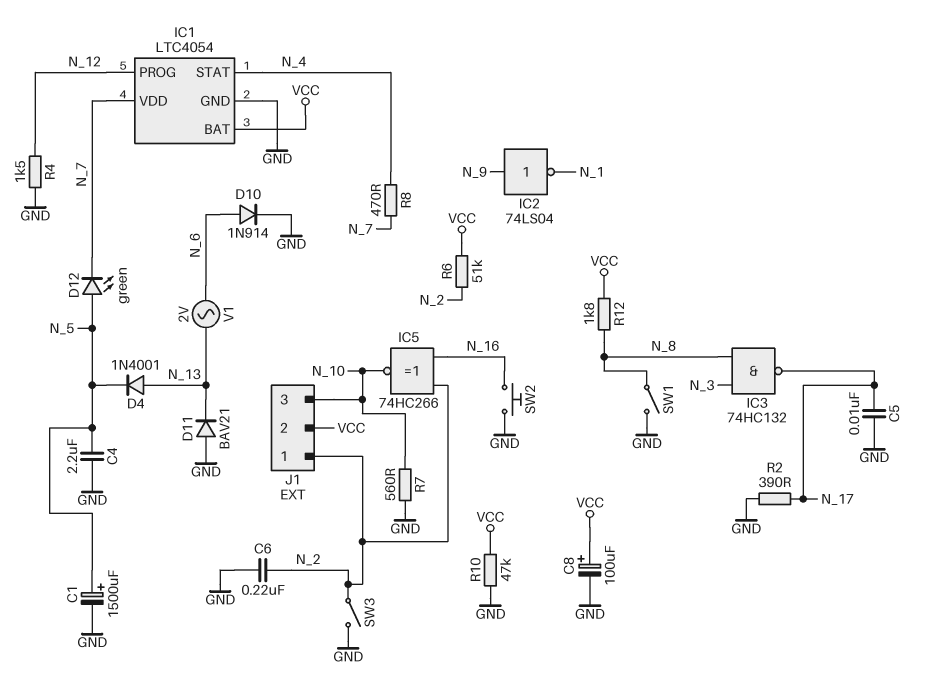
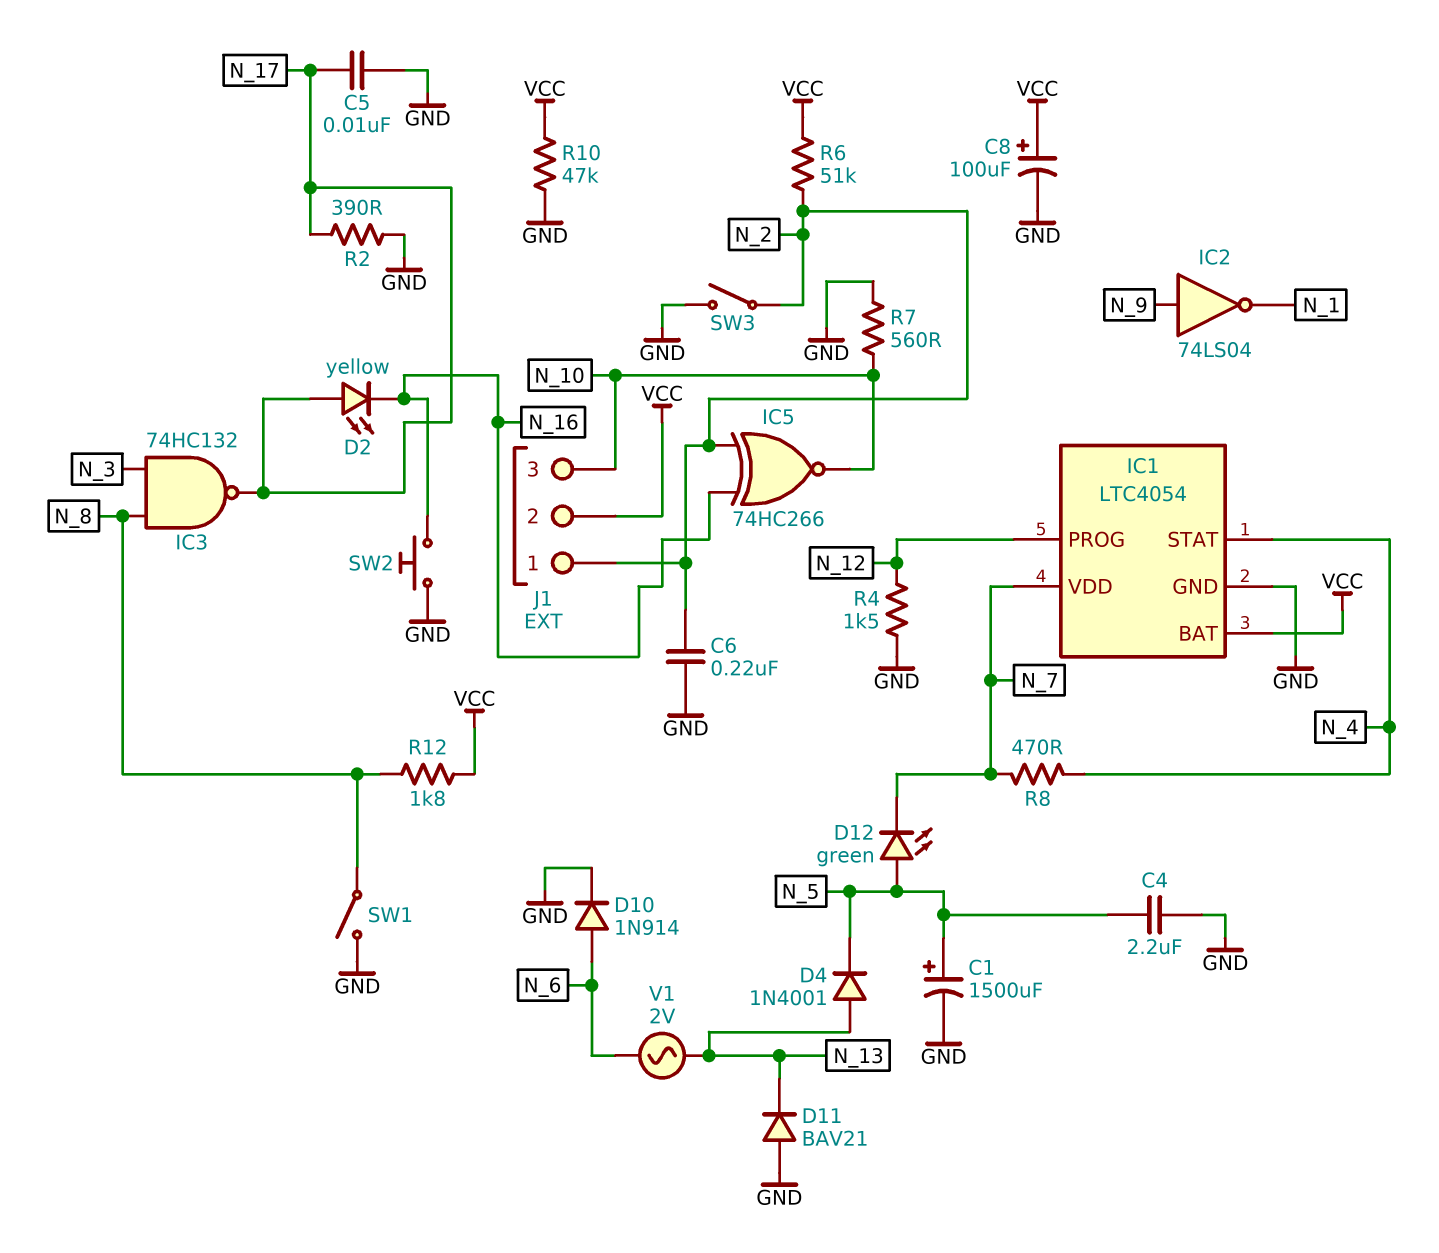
D2: none -> LED yellow (A N_17, K N_16)

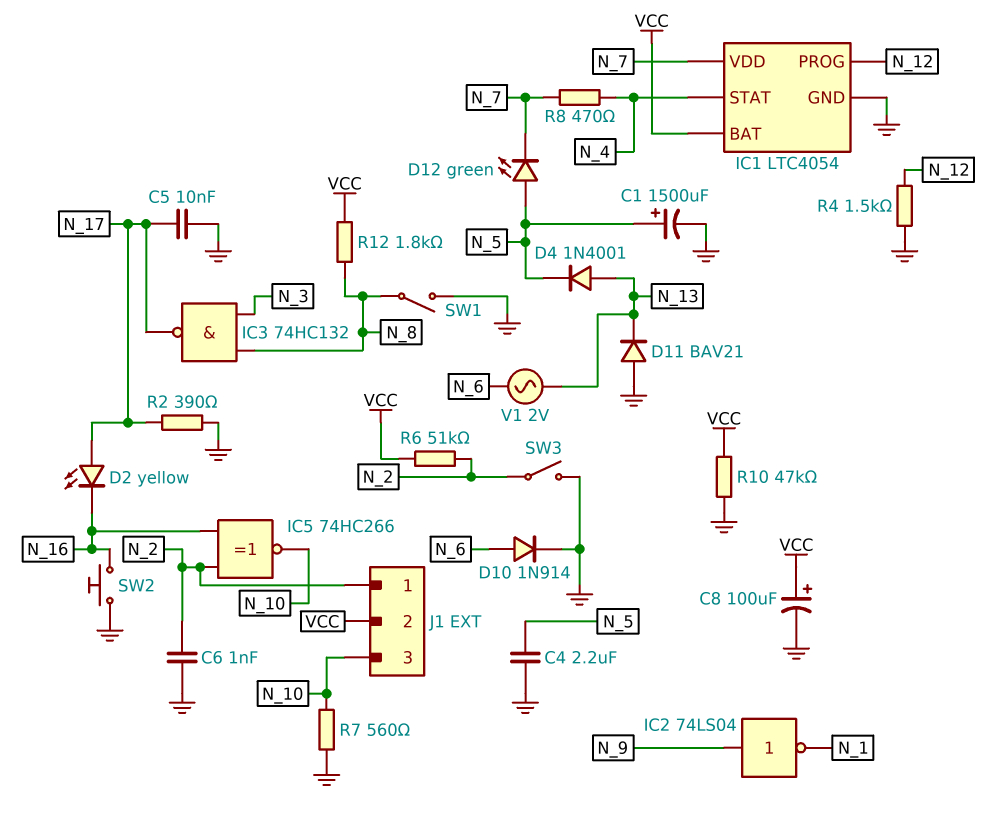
C6: 220nF (GND, N_2) -> 1nF (GND, N_2)

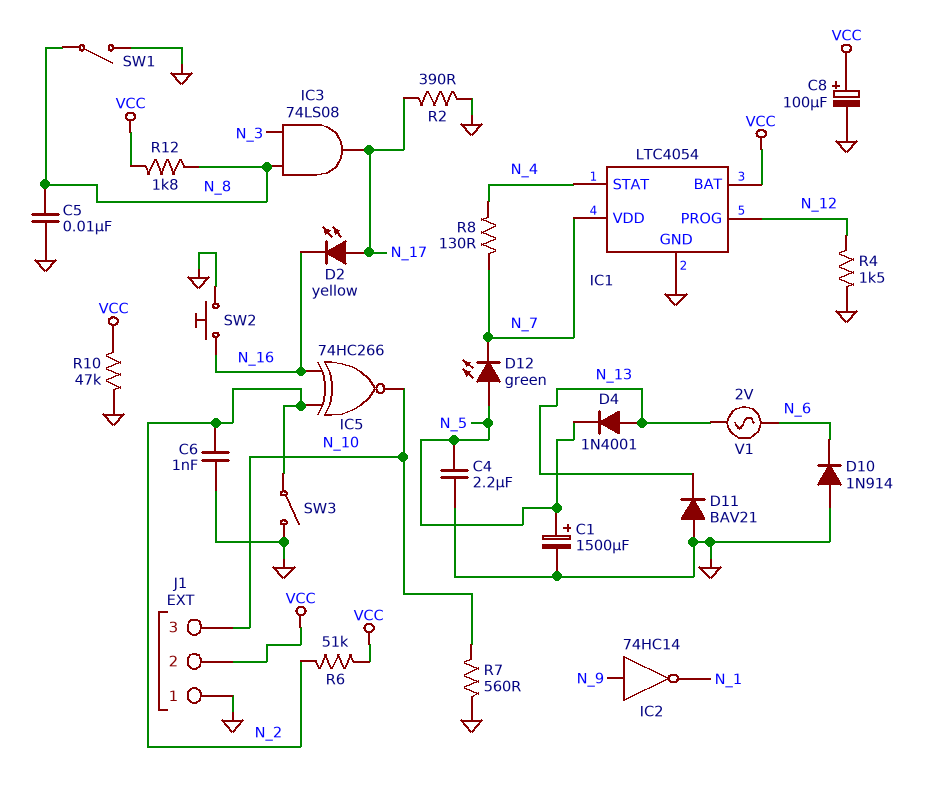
C5: 10nF (GND, N_17) -> 10nF (GND, N_8)
D10: diode 1N914 (A N_6, K GND) -> diode 1N914 (A GND, K N_6)
IC2: NOT 74LS04 (in N_9, out N_1) -> NOT 74HC14 (in N_9, out N_1)
IC3: NAND 74HC132 (in N_3, in N_8, out N_17) -> AND 74LS08 (in N_3, in N_8, out N_17)
J1 pin 1: N_2 -> GND
R8: 470 (N_4, N_7) -> 130 (N_4, N_7)

